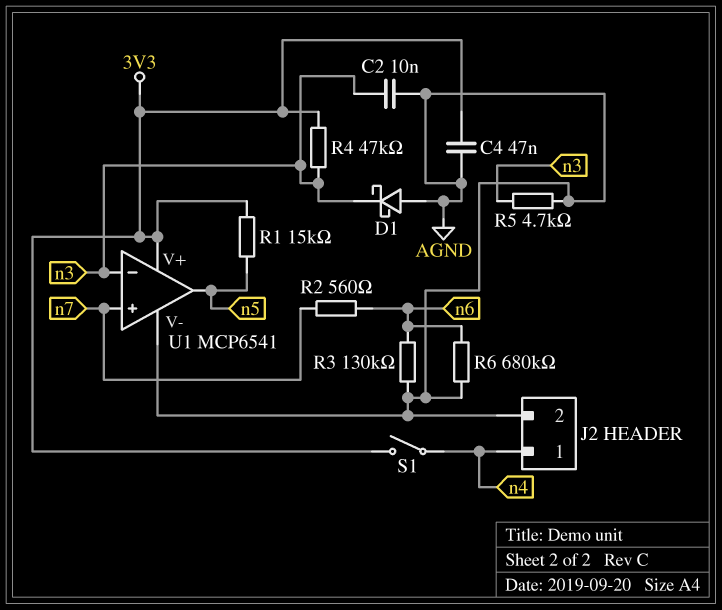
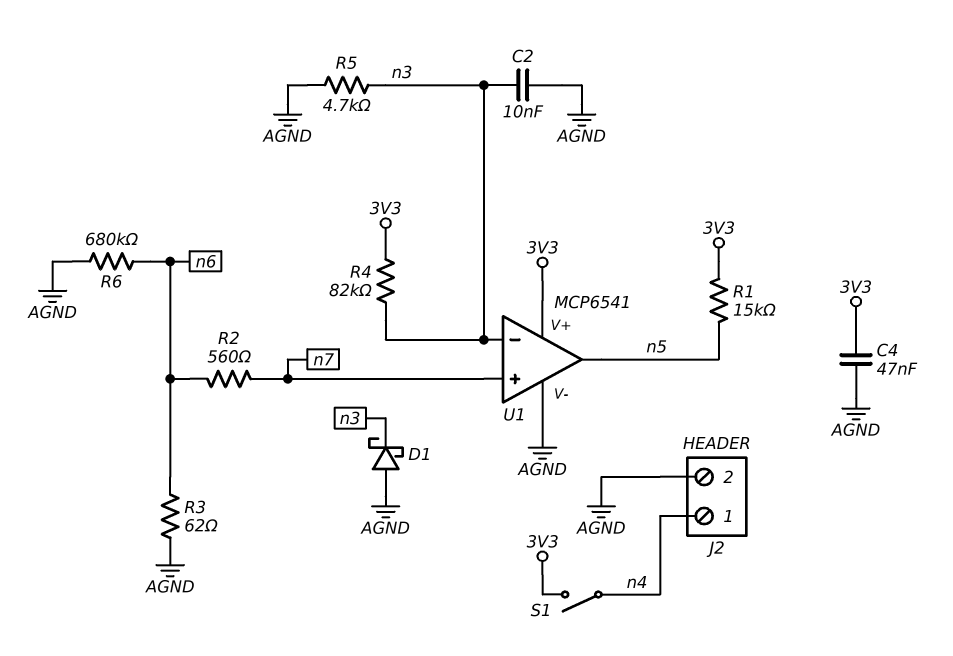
R3: 130k (AGND, n6) -> 62 (AGND, n6)
R4: 47k (3V3, n3) -> 82k (3V3, n3)

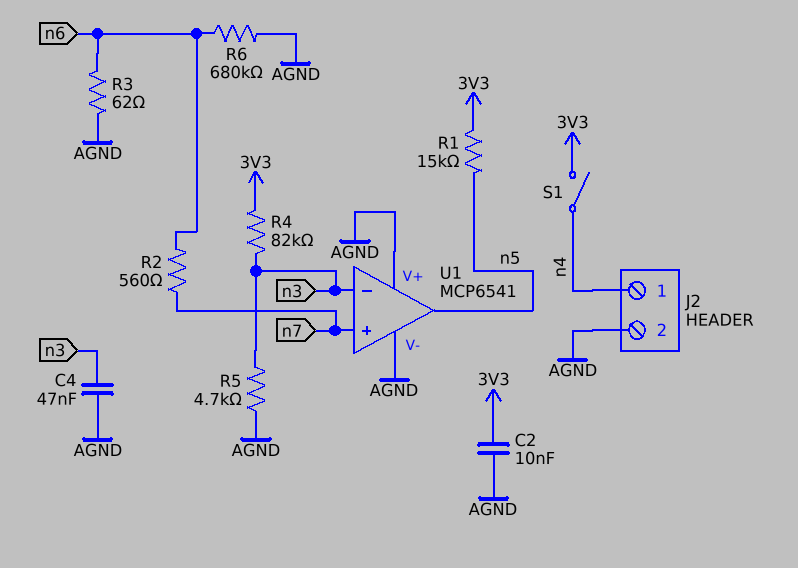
C2: 10nF (AGND, n3) -> 10nF (3V3, AGND)
C4: 47nF (3V3, AGND) -> 47nF (AGND, n3)
D1: schottky (A AGND, K n3) -> none
U1 pin V+: 3V3 -> AGND

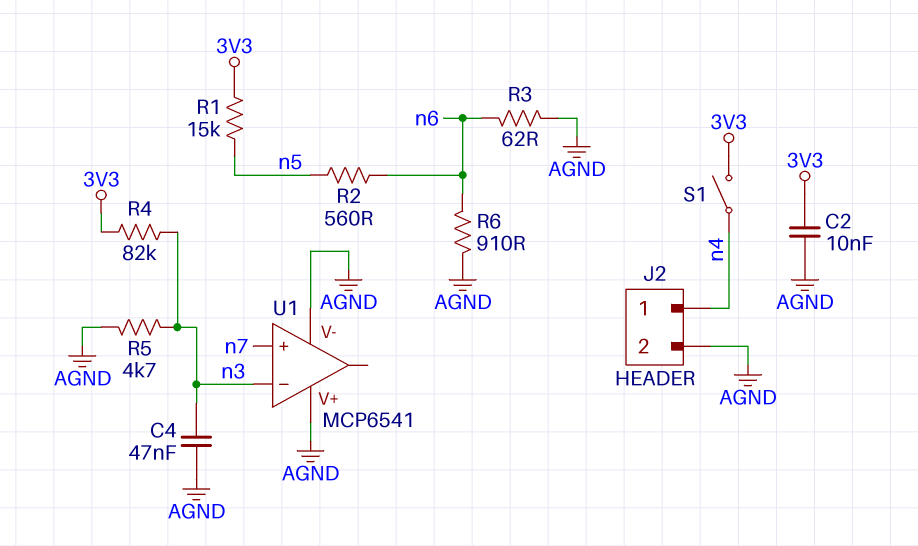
R2: 560 (n6, n7) -> 560 (n5, n6)
R6: 680k (AGND, n6) -> 910 (AGND, n6)
U1 pin out: n5 -> none

